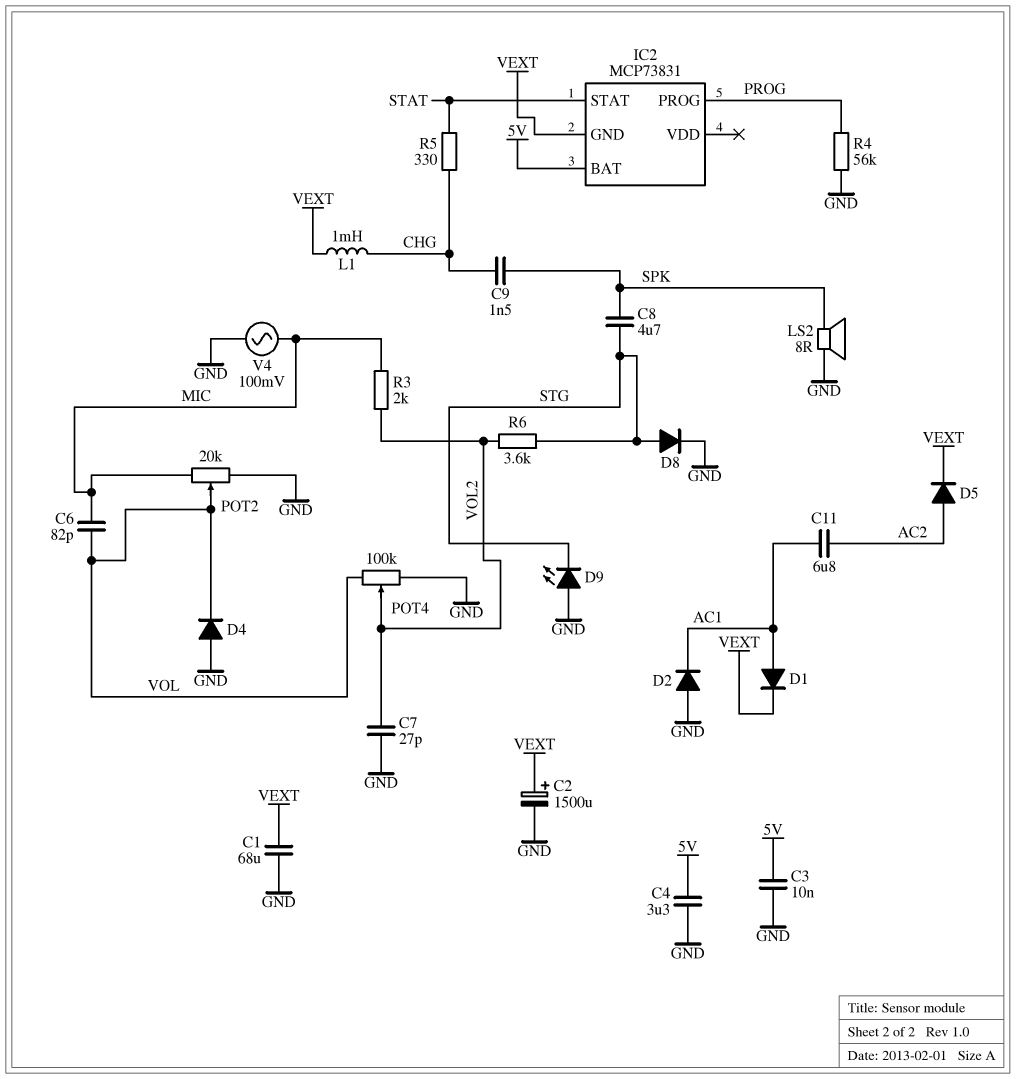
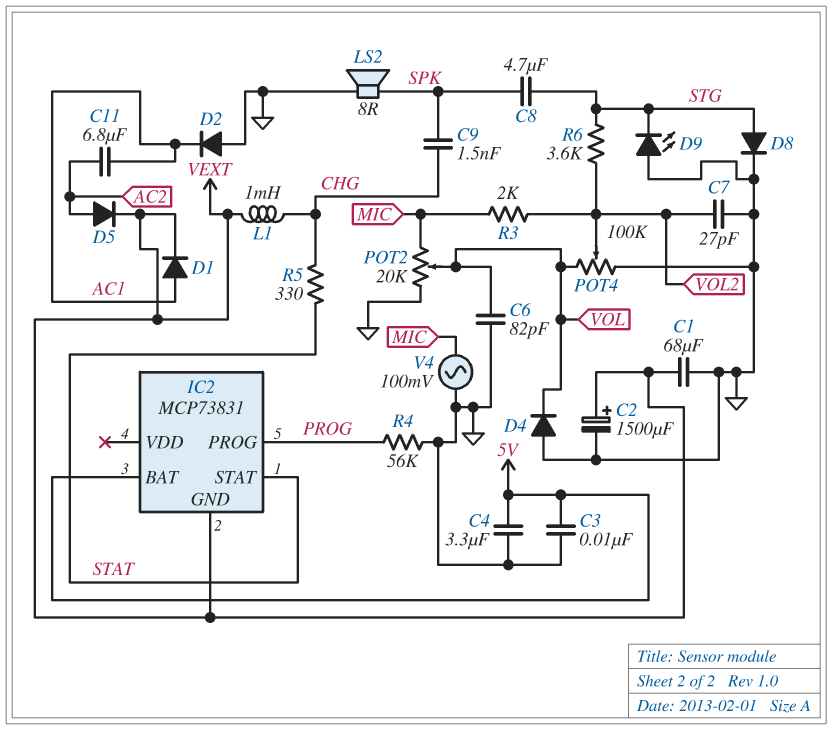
C6: 82pF (MIC, VOL) -> 82pF (GND, VOL)

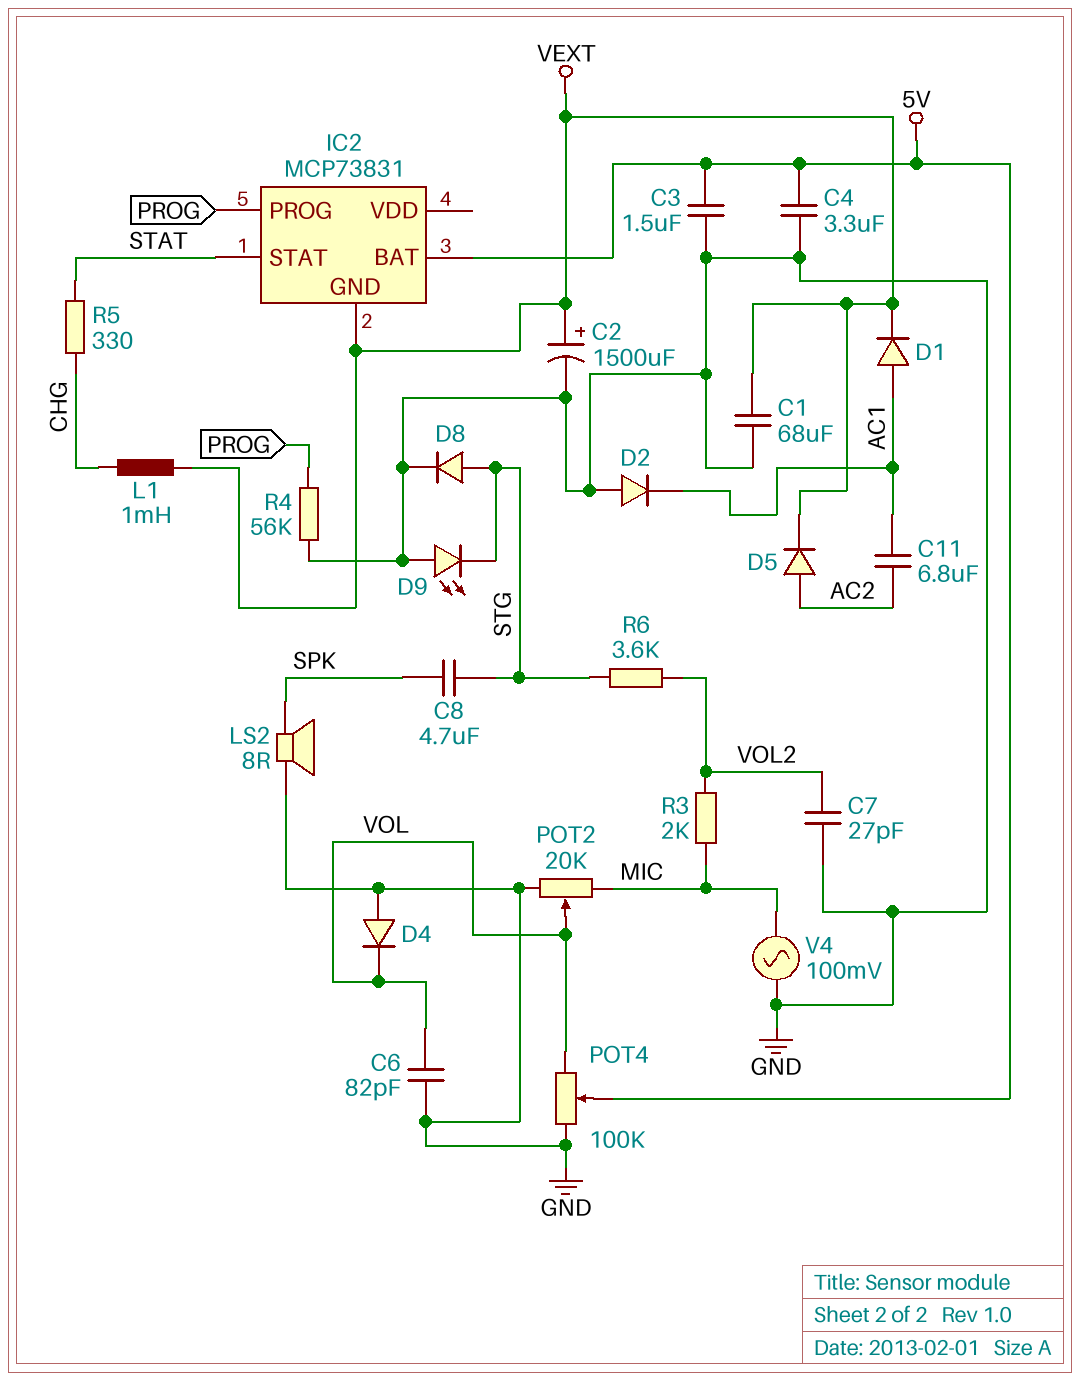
C3: 10nF (5V, GND) -> 1.5uF (5V, GND)
C9: 1.5nF (CHG, SPK) -> none
POT4: 100k (GND, VOL, wiper VOL2) -> 100k (GND, VOL, wiper 5V)

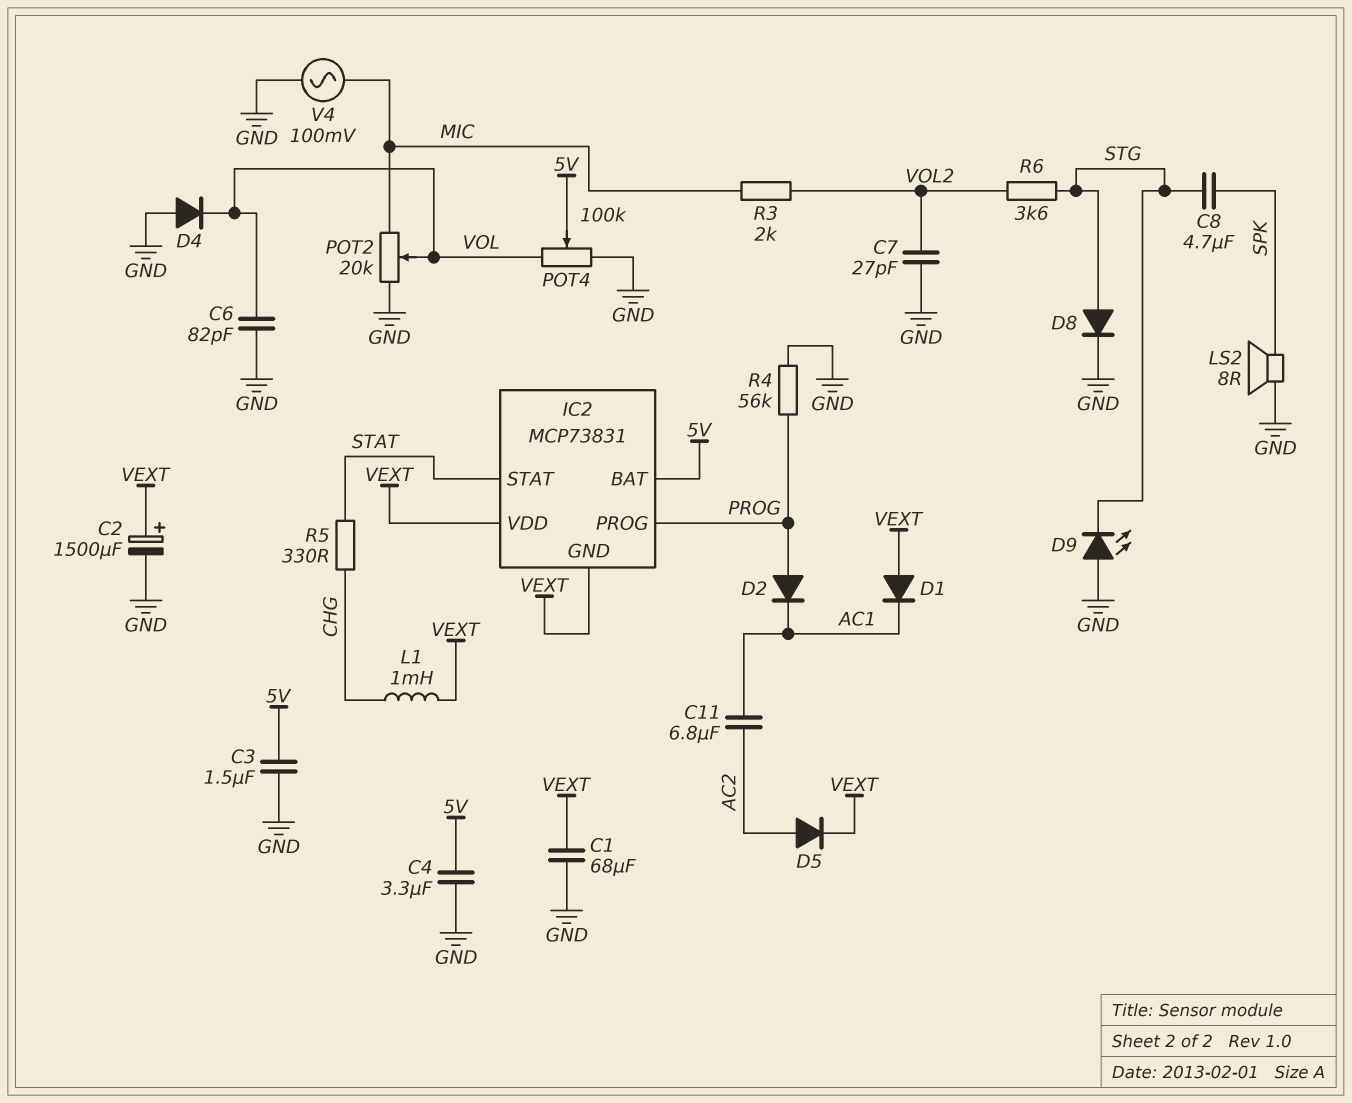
D1: diode (A AC1, K VEXT) -> diode (A VEXT, K AC1)
D2: diode (A GND, K AC1) -> diode (A PROG, K AC1)
IC2 pin VDD: none -> VEXT

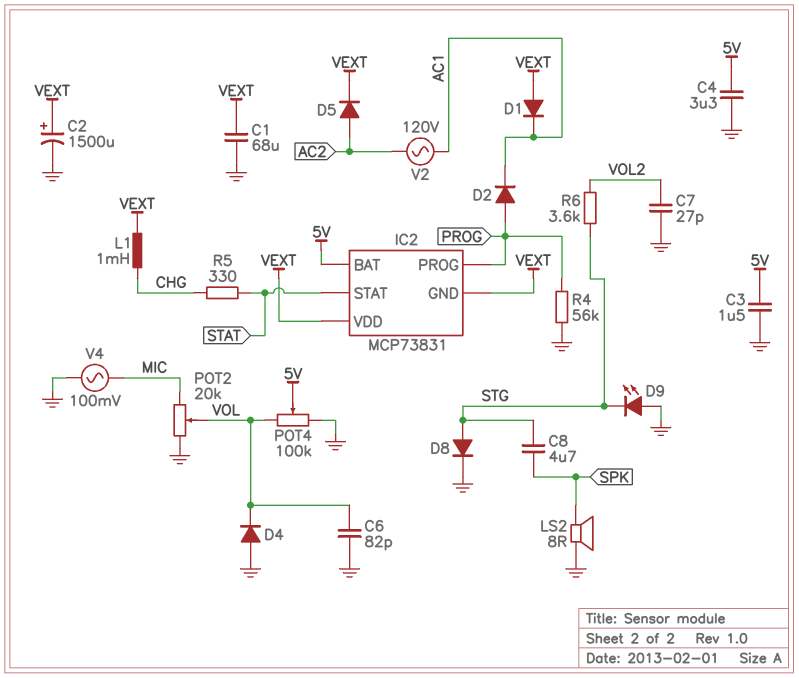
C11: 6.8uF (AC1, AC2) -> none
R3: 2k (MIC, VOL2) -> none
V2: none -> AC 120V (AC1, AC2)

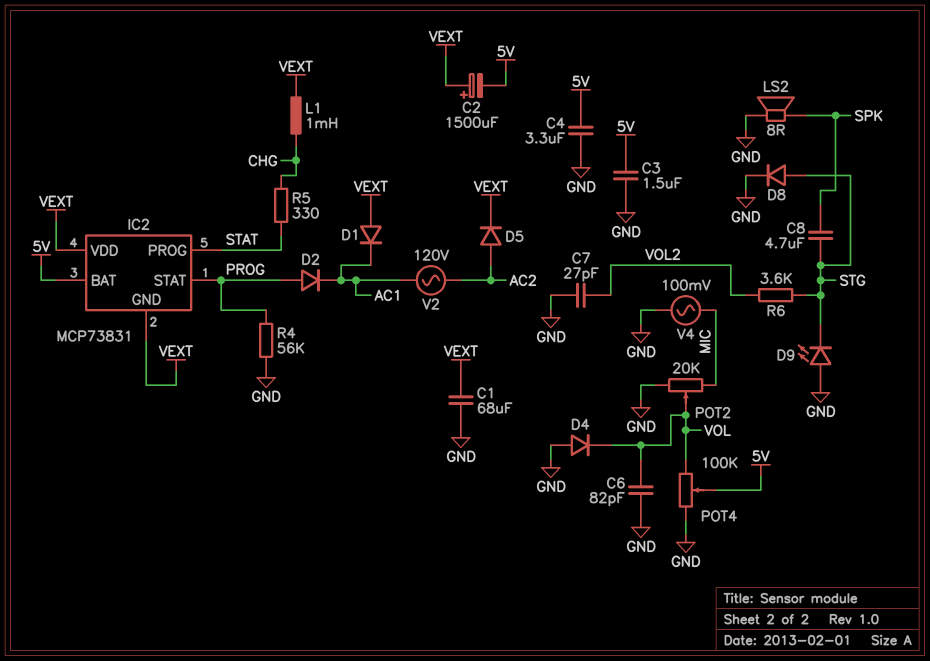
C2: 1500uF (plus VEXT, minus GND) -> 1500uF (plus VEXT, minus 5V)
IC2 pin PROG: PROG -> STAT
IC2 pin STAT: STAT -> PROG

